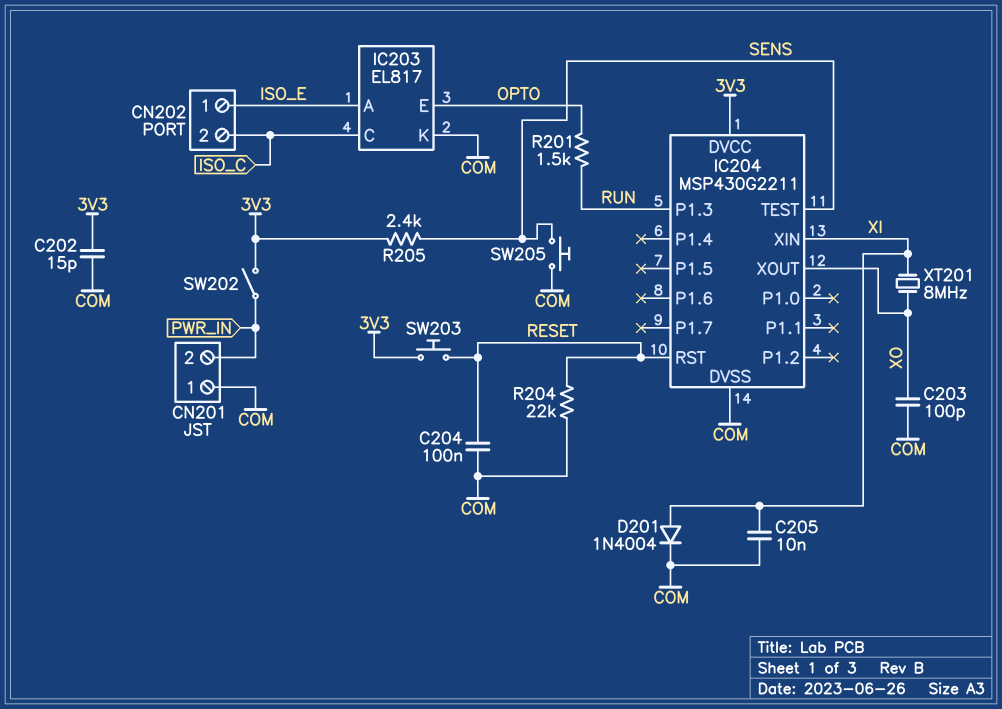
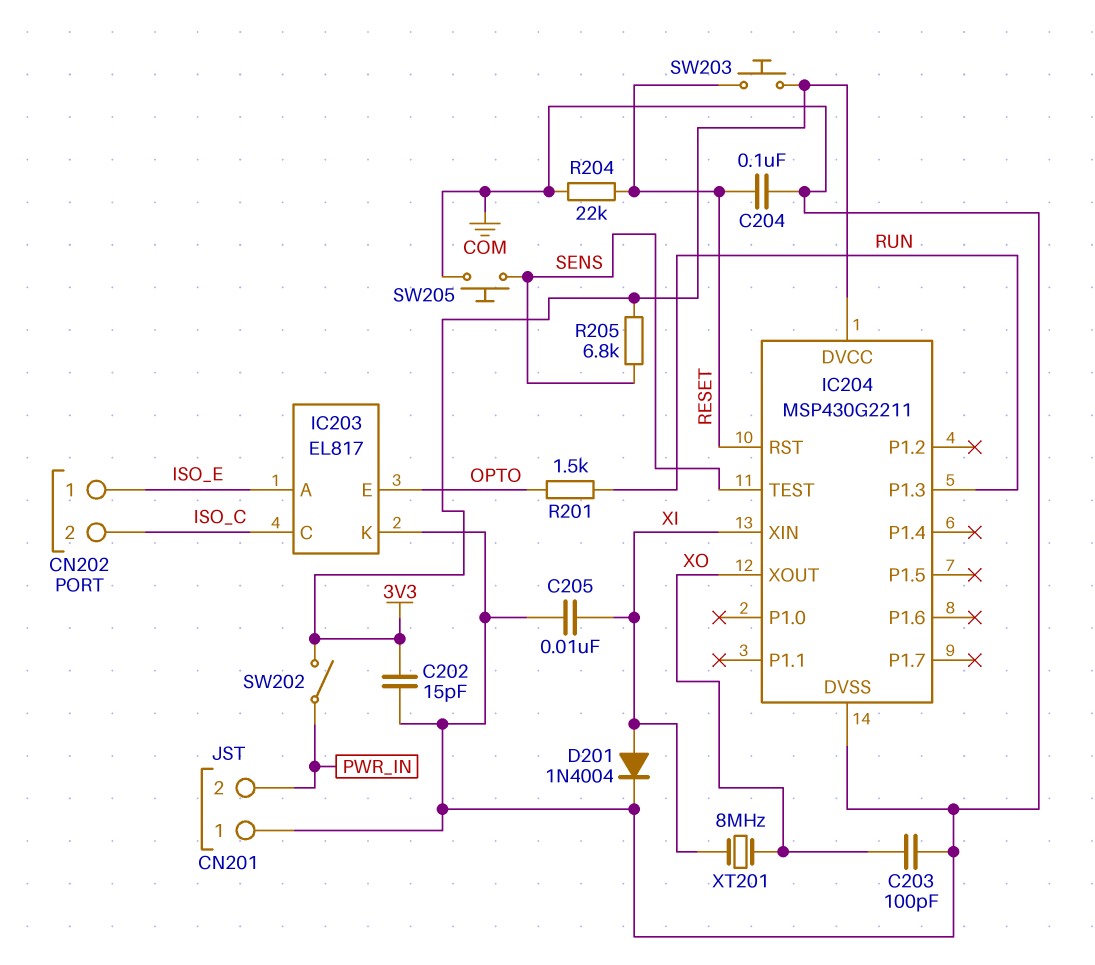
R205: 2.4k (3V3, SENS) -> 6.8k (3V3, SENS)

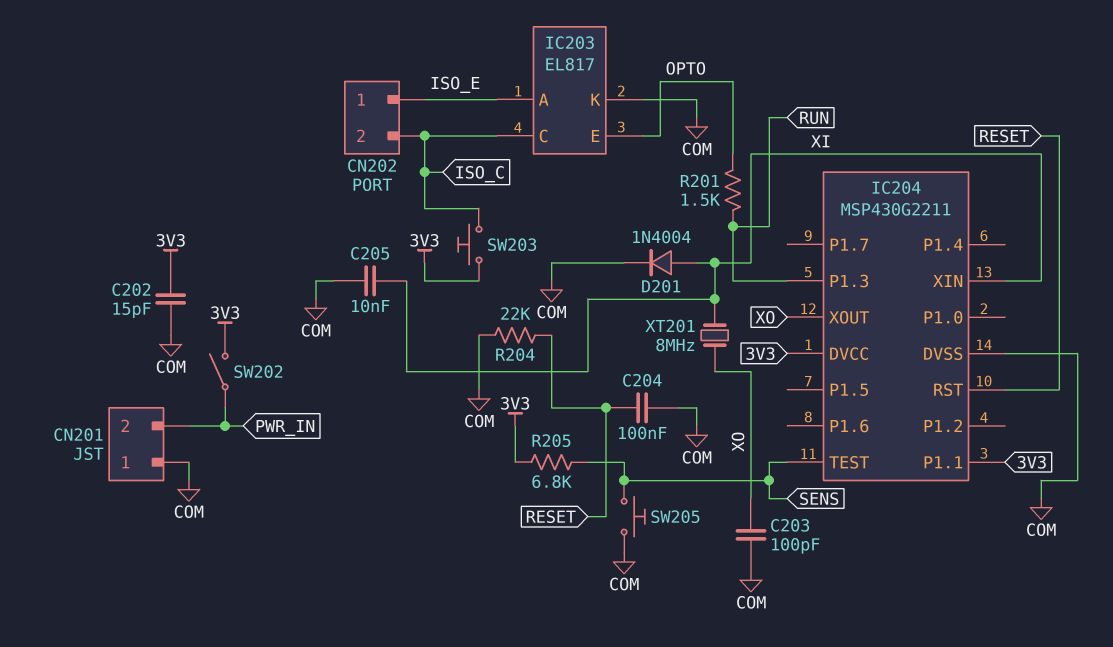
IC204 pin P1.1: none -> 3V3
SW203: button (3V3, RESET) -> button (3V3, ISO_C)

